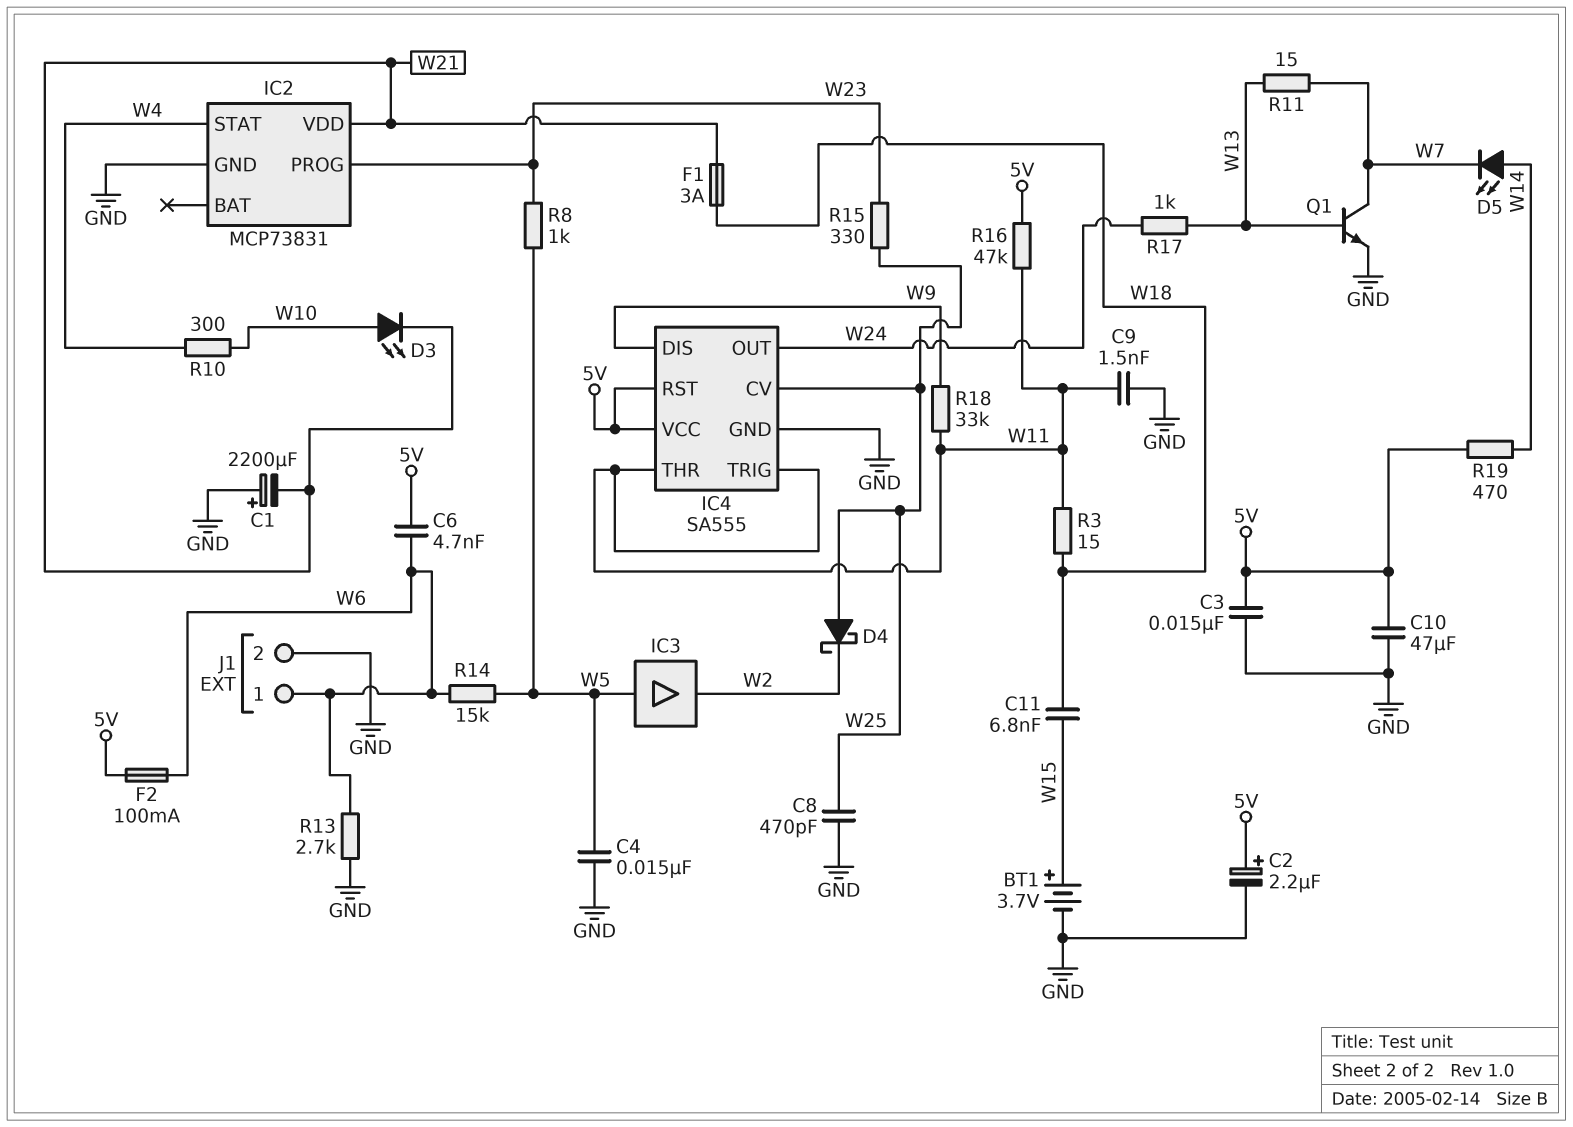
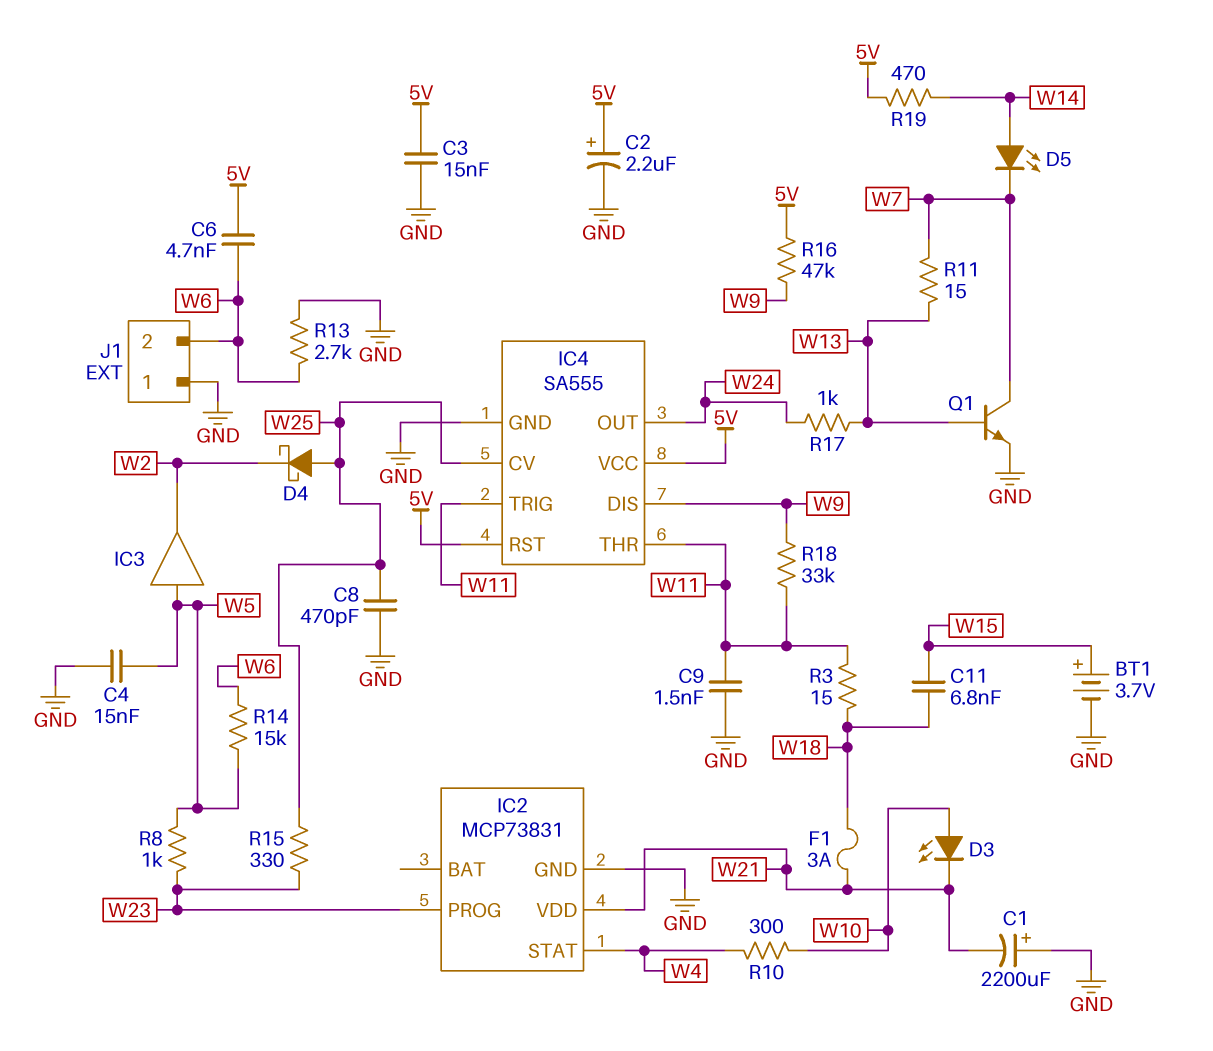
C10: 47uF (5V, GND) -> none
F2: 100mA (5V, W6) -> none
J1 pin 1: W6 -> GND
J1 pin 2: GND -> W6
R16: 47k (5V, W11) -> 47k (5V, W9)

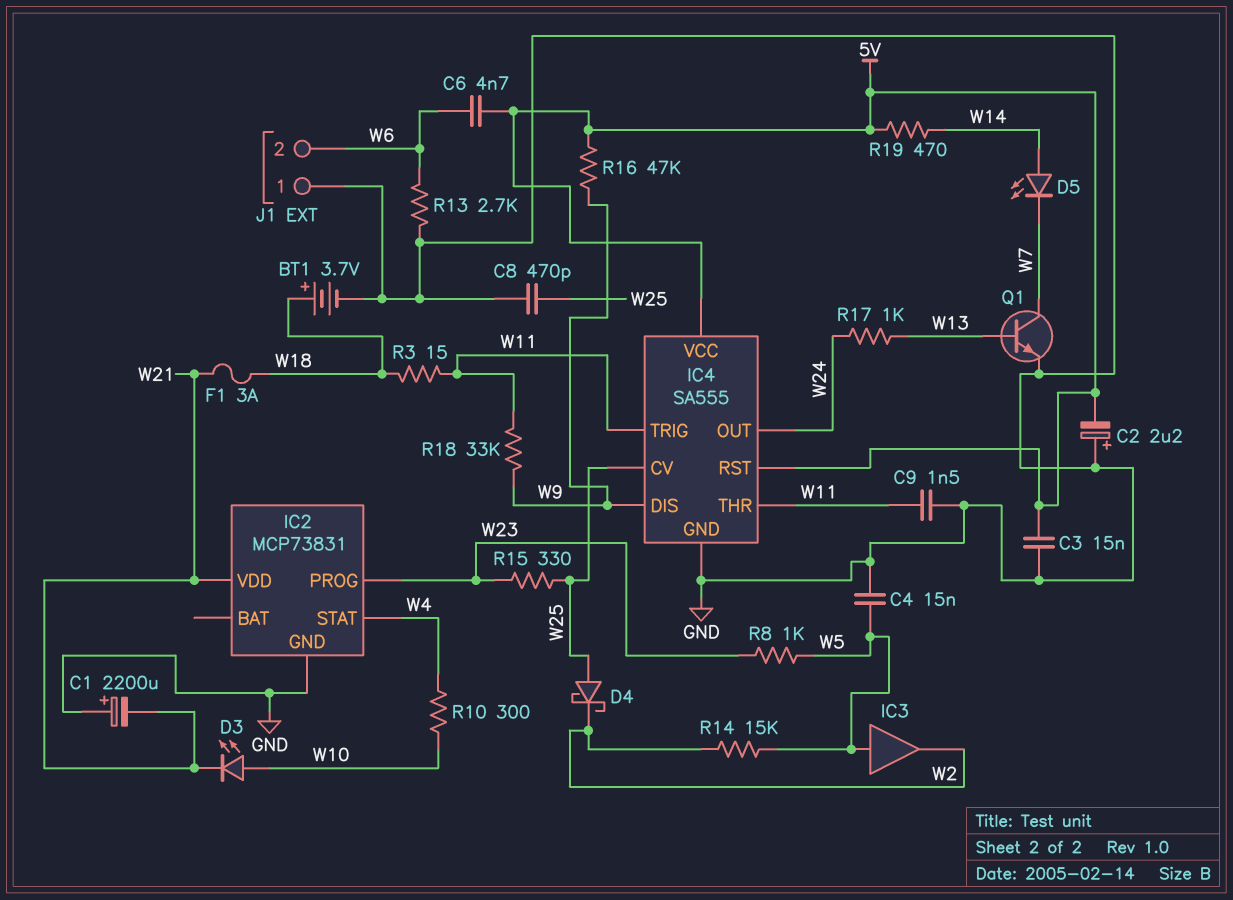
BT1: 3.7V (plus W15, minus GND) -> 3.7V (plus W18, minus GND)
C2: 2.2uF (plus 5V, minus GND) -> 2.2uF (plus GND, minus 5V)
C11: 6.8nF (W15, W18) -> none
R11: 15 (W7, W13) -> none
R14: 15k (W5, W6) -> 15k (W2, W5)

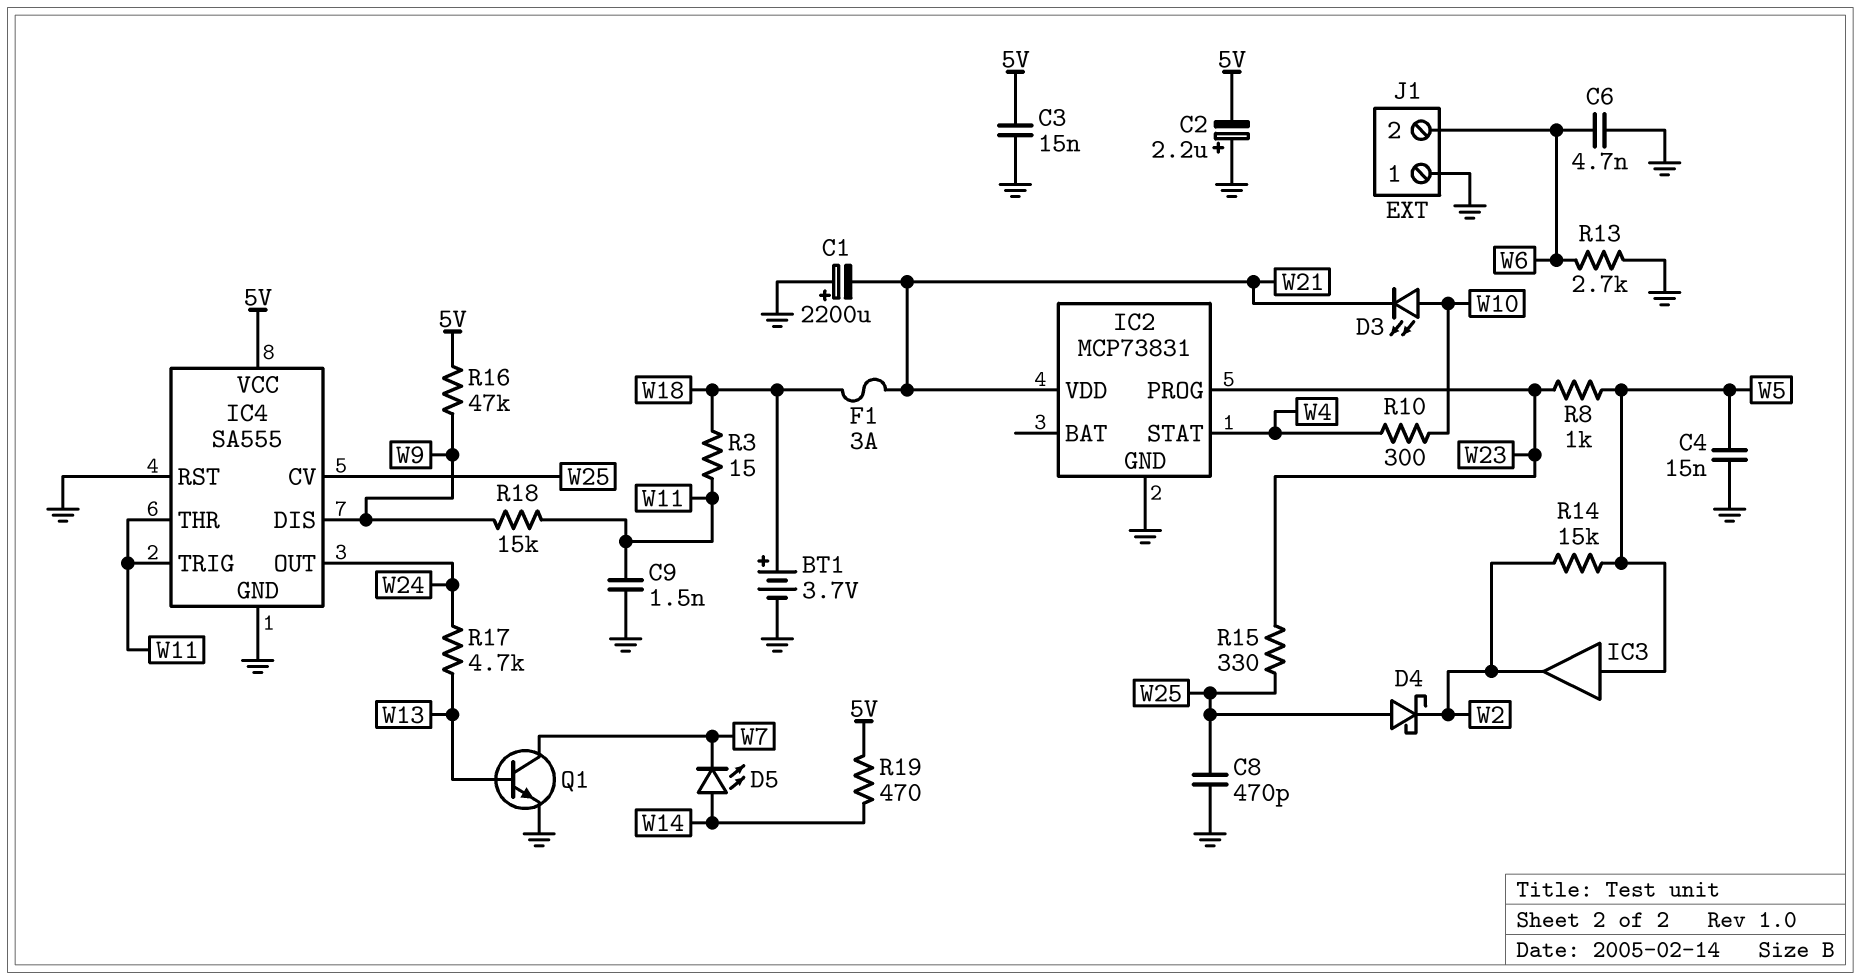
C6: 4.7nF (5V, W6) -> 4.7nF (GND, W6)
IC4 pin RST: 5V -> GND
R17: 1k (W13, W24) -> 4.7k (W13, W24)
R18: 33k (W9, W11) -> 15k (W9, W11)

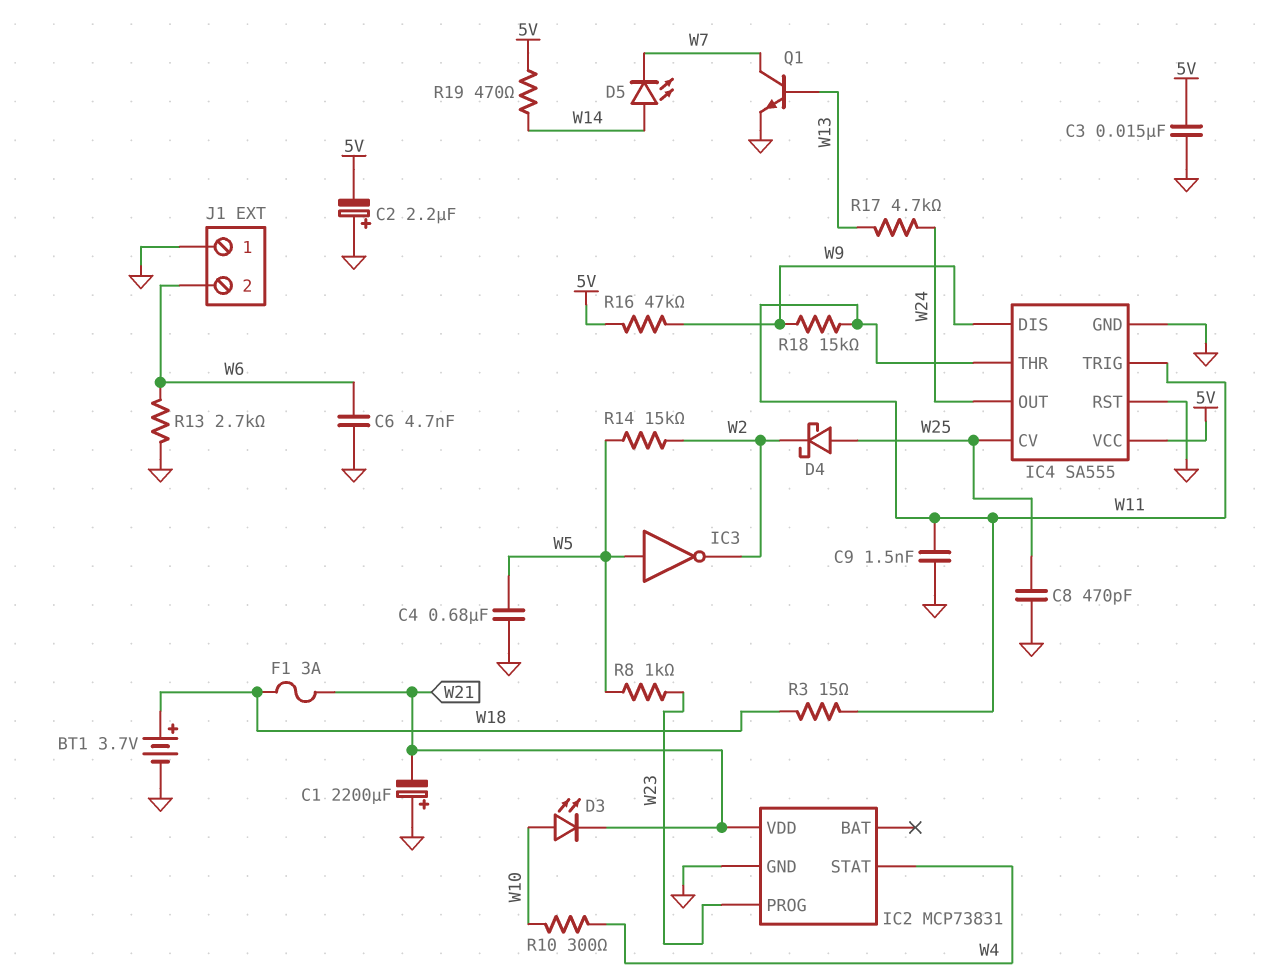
C4: 15nF (GND, W5) -> 680nF (GND, W5)
IC3: buffer (in W5, out W2) -> NOT (in W5, out W2)
R15: 330 (W23, W25) -> none

